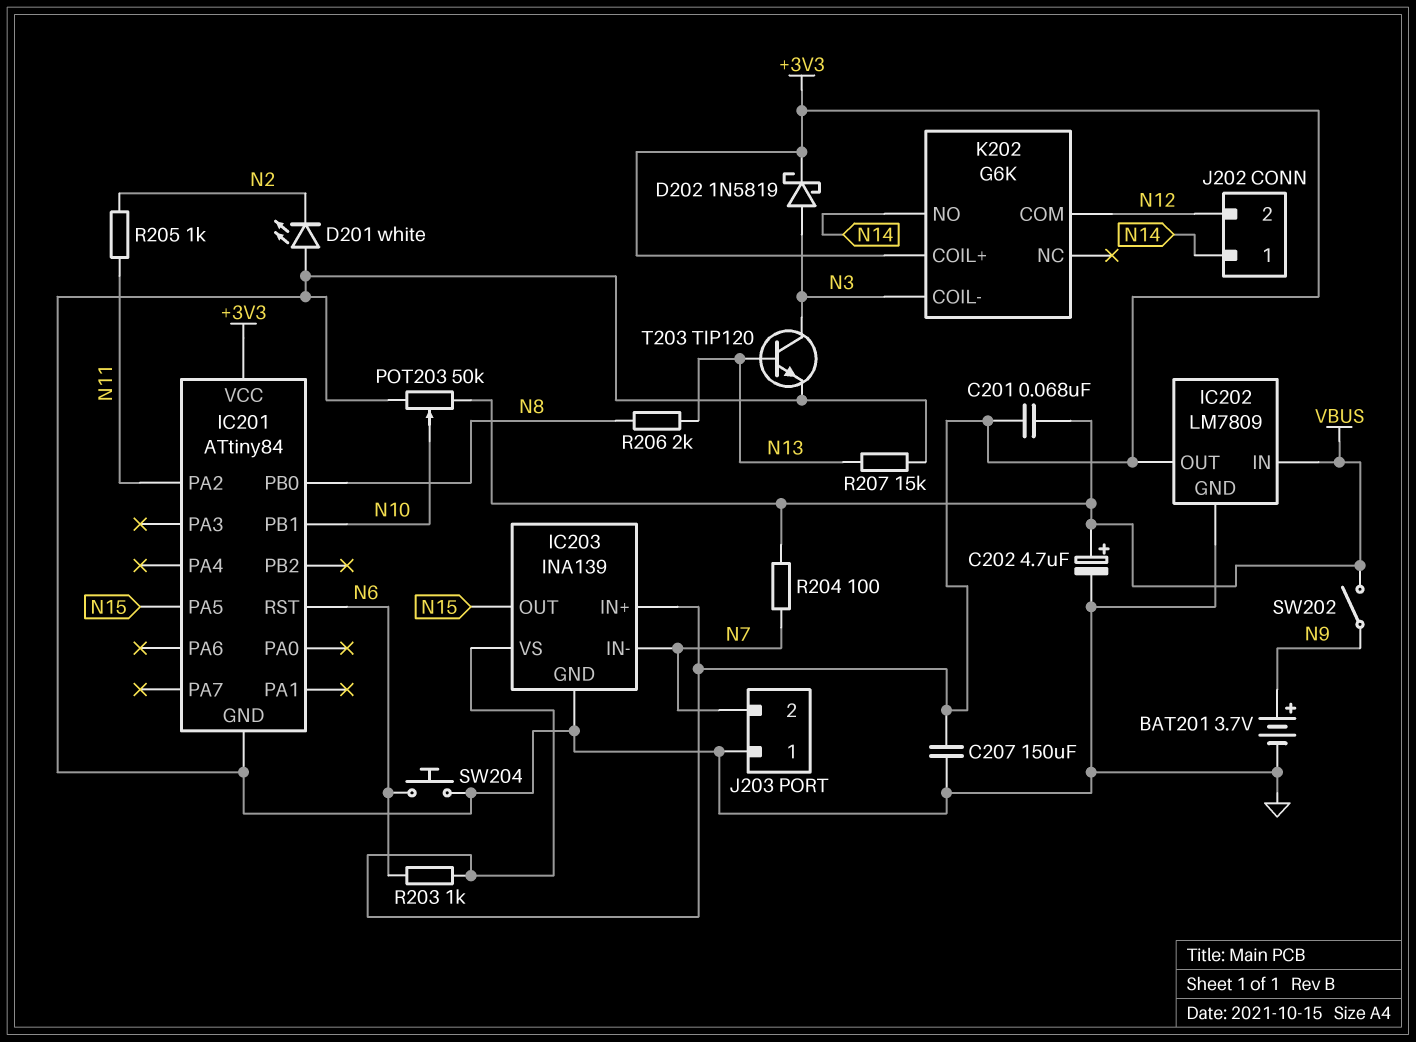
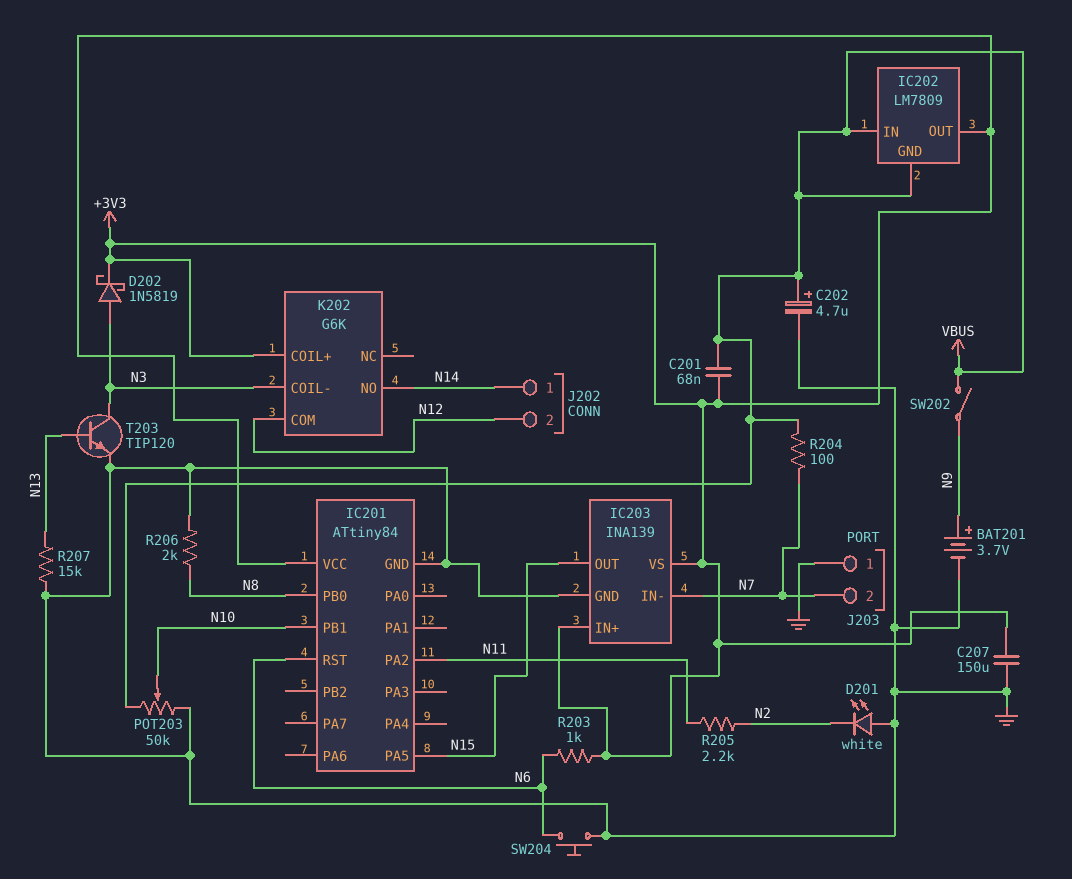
IC202 pin GND: GND -> VBUS
R205: 1k (N2, N11) -> 2.2k (N2, N11)
R206: 2k (N8, N13) -> 2k (GND, N8)

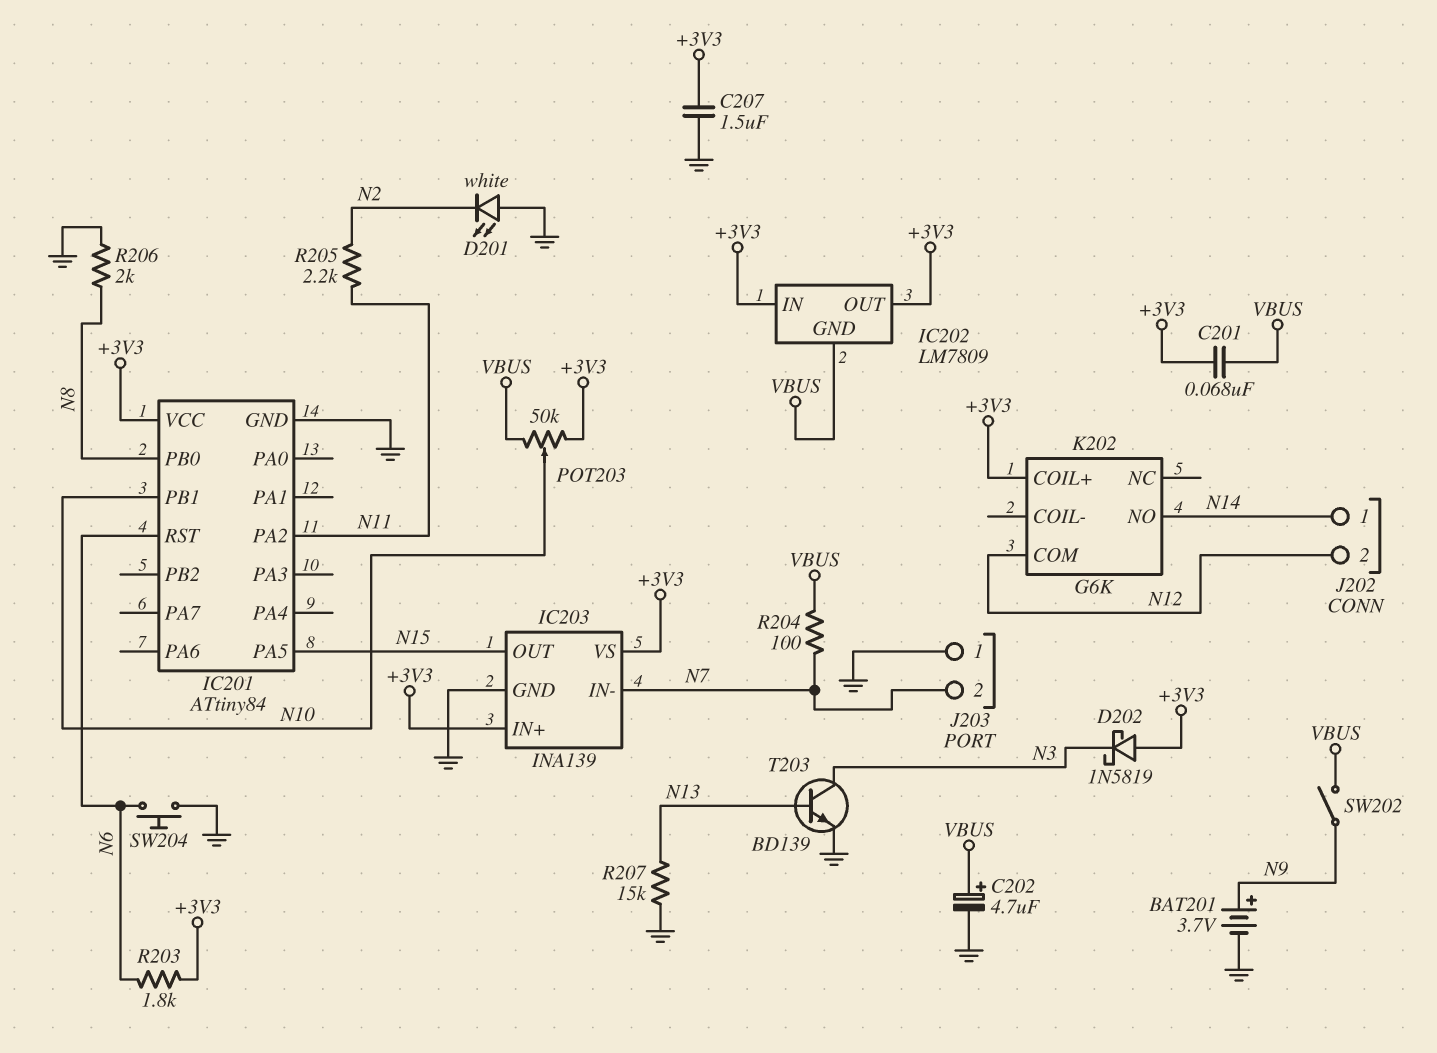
C207: 150uF (+3V3, GND) -> 1.5uF (+3V3, GND)
D202: schottky 1N5819 (A N3, K +3V3) -> schottky 1N5819 (A +3V3, K N3)
IC202 pin IN: VBUS -> +3V3
K202 pin COIL-: N3 -> none
POT203: 50k (GND, VBUS, wiper N10) -> 50k (+3V3, VBUS, wiper N10)
R203: 1k (+3V3, N6) -> 1.8k (+3V3, N6)
T203: NPN TIP120 (B N13, C N3, E GND) -> NPN BD139 (B N13, C N3, E GND)

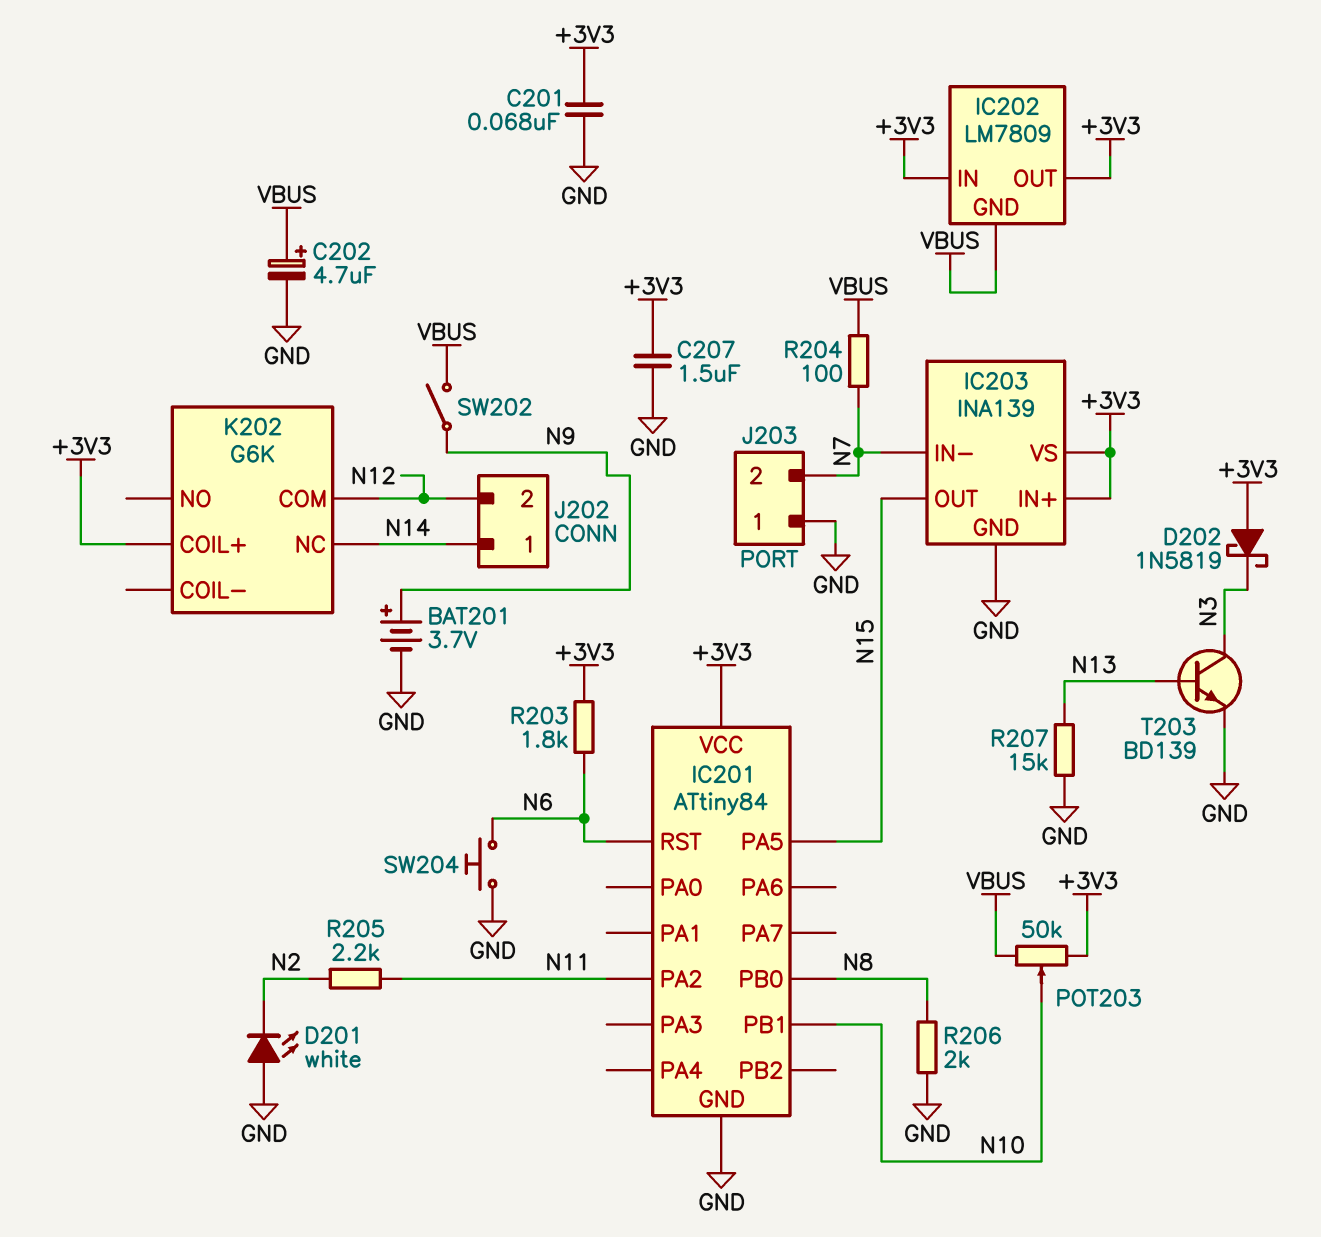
C201: 68nF (+3V3, VBUS) -> 68nF (+3V3, GND)
K202 pin NC: none -> N14
K202 pin NO: N14 -> none

